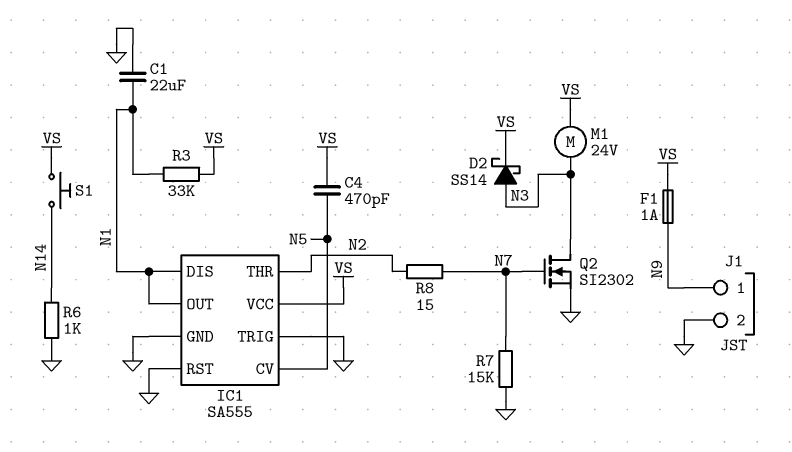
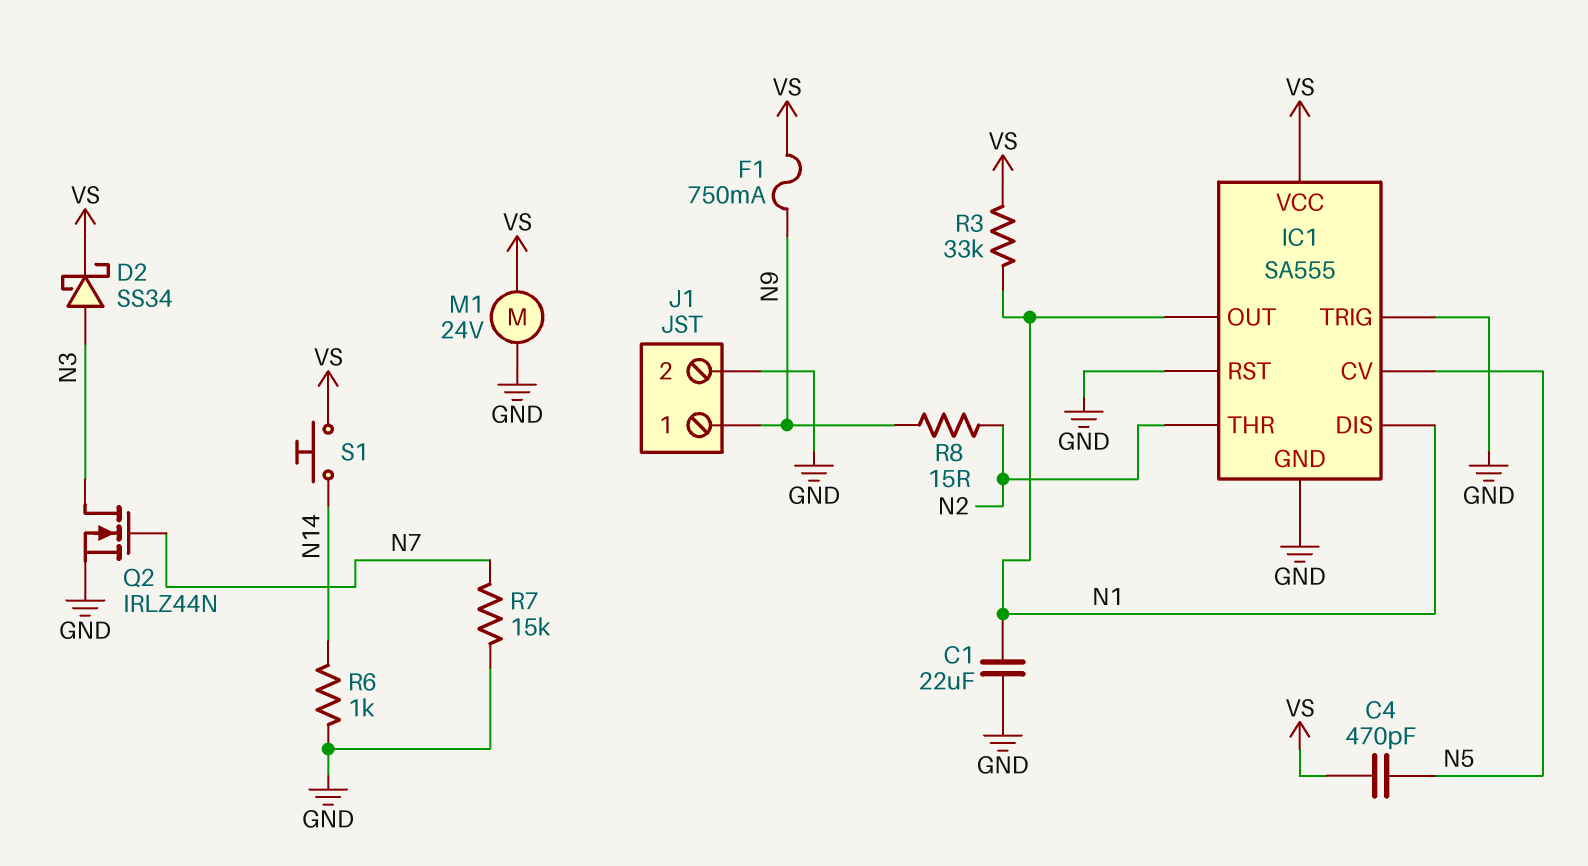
D2: schottky SS14 (A N3, K VS) -> schottky SS34 (A N3, K VS)
F1: 1A (N9, VS) -> 750mA (N9, VS)
M1: motor 24V (N3, VS) -> motor 24V (GND, VS)
Q2: NMOS SI2302 (G N7, D N3, S GND) -> NMOS IRLZ44N (G N7, D N3, S GND)
R8: 15 (N2, N7) -> 15 (N2, N9)

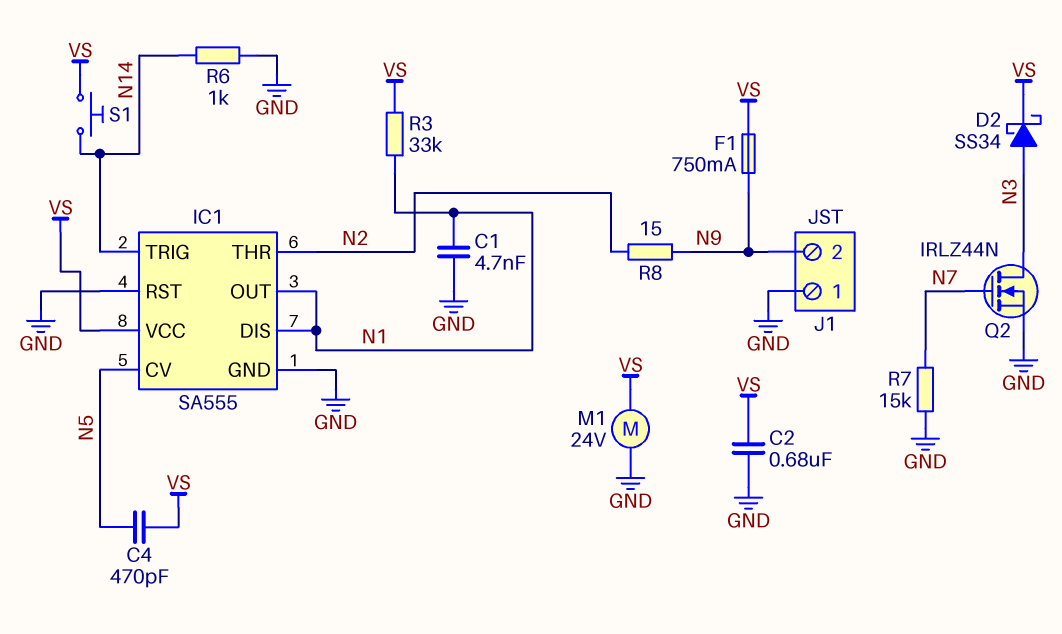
C1: 22uF (GND, N1) -> 4.7nF (GND, N1)
C2: none -> 680nF (GND, VS)
IC1 pin TRIG: GND -> N14
J1 pin 1: N9 -> GND
J1 pin 2: GND -> N9

